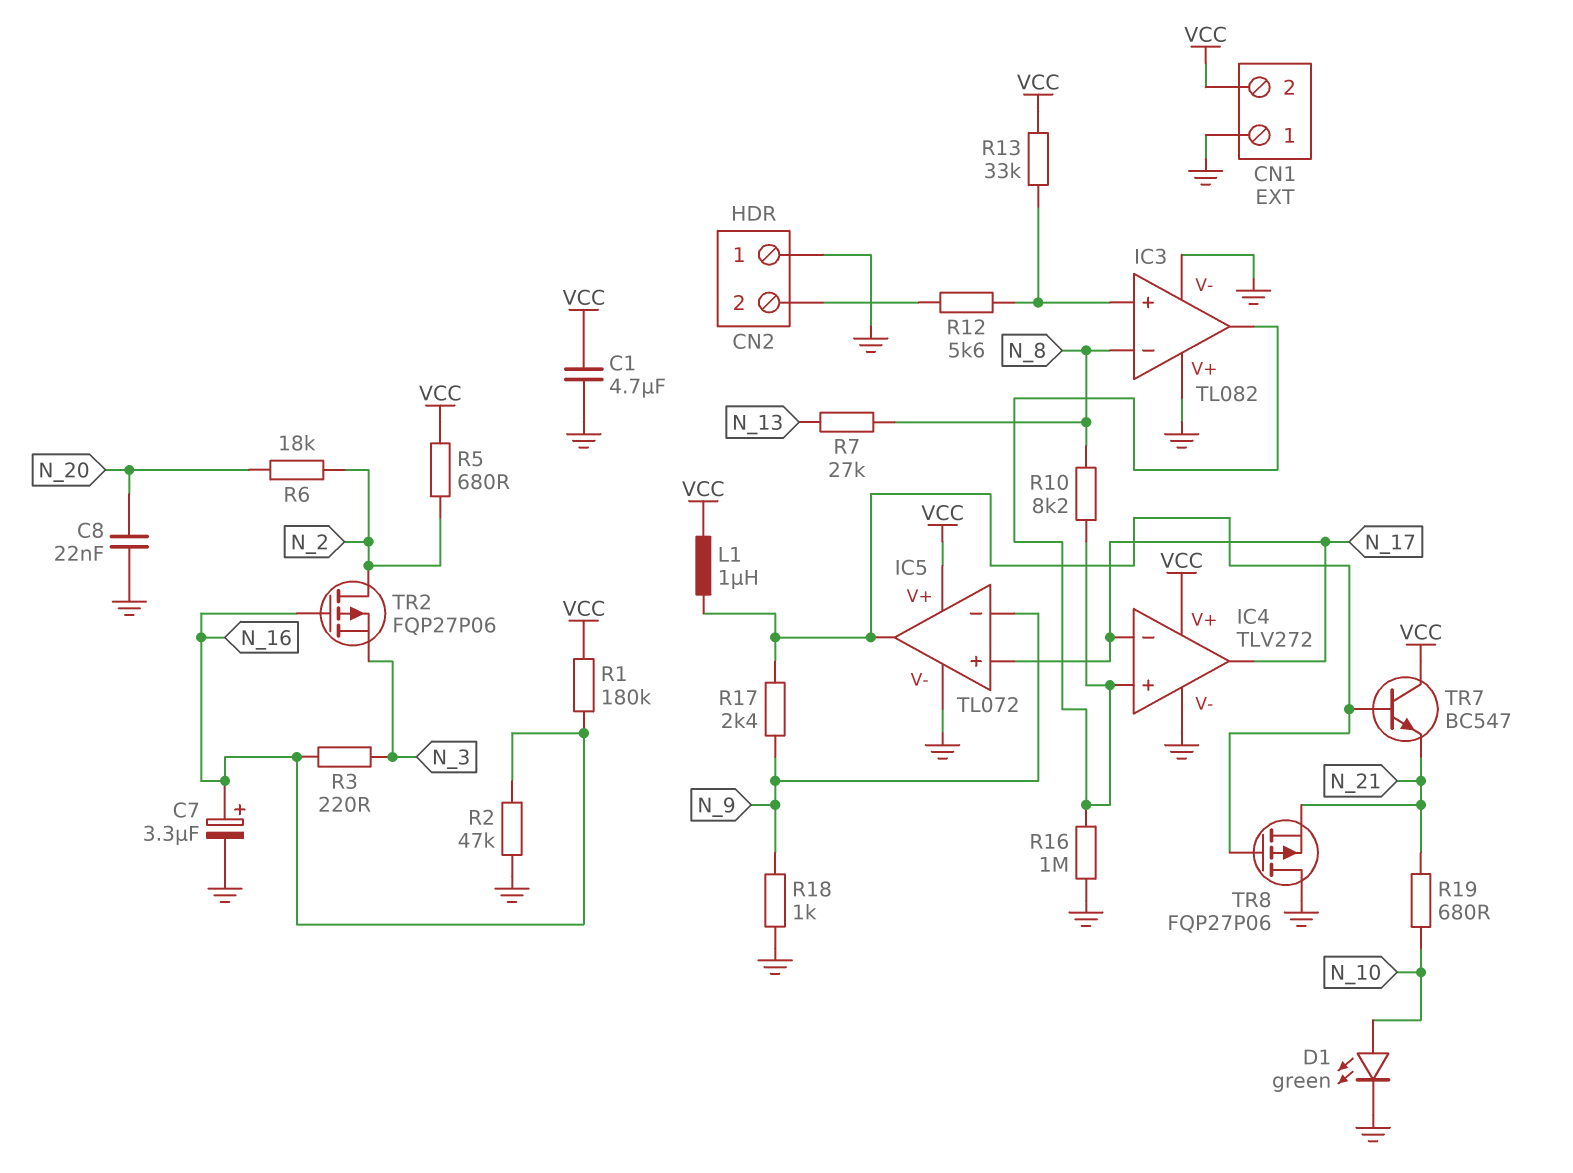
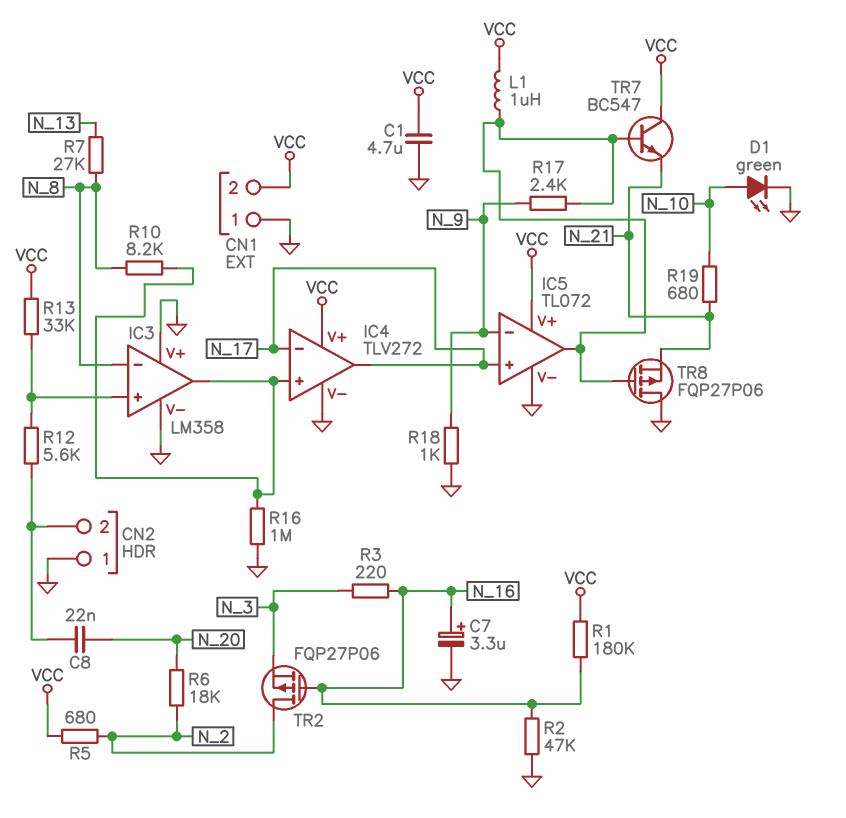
C8: 22nF (GND, N_20) -> 22nF (CN2/2, N_20)
IC3: TL082 -> LM358

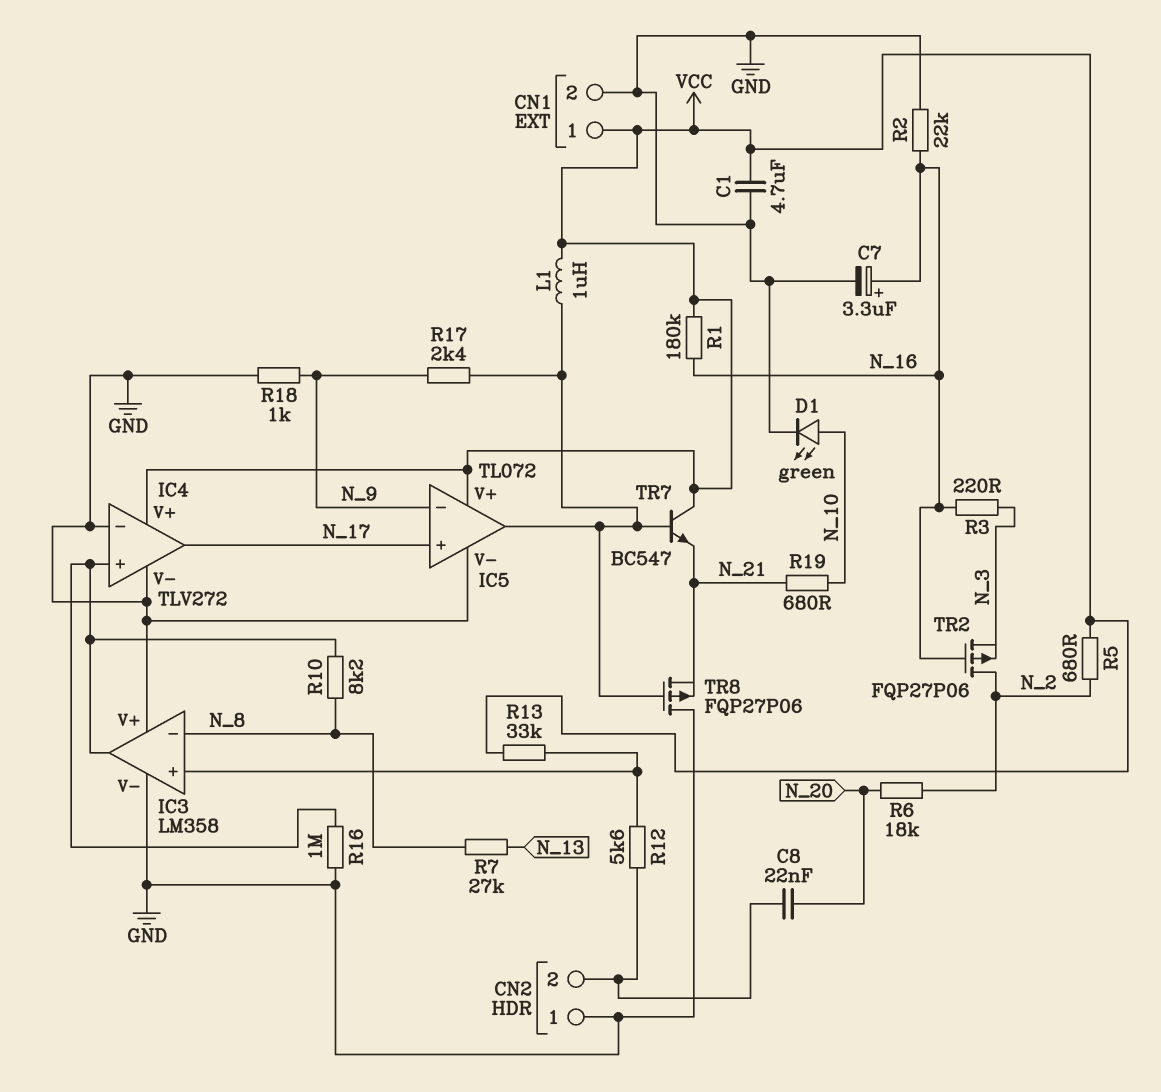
CN1 pin 1: GND -> VCC
CN1 pin 2: VCC -> GND
IC4 pin in-: N_17 -> GND
R2: 47k (GND, N_16) -> 22k (GND, N_16)

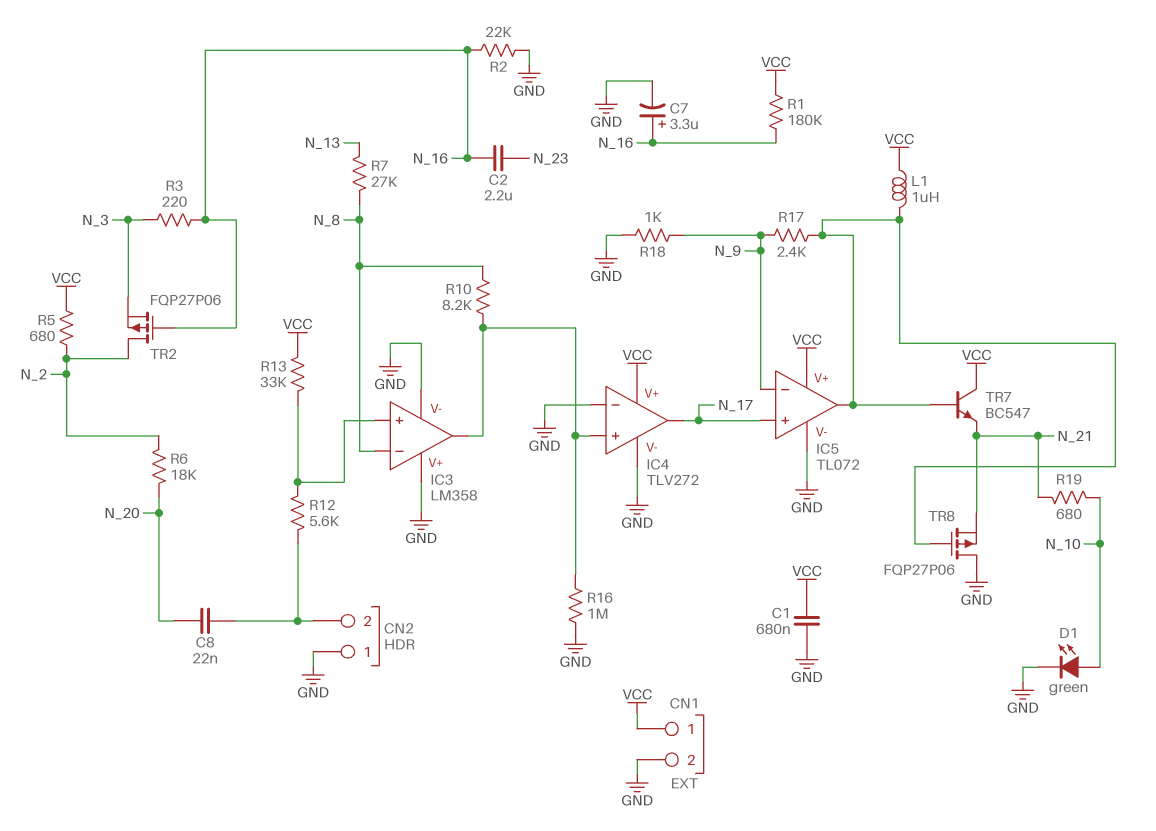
C1: 4.7uF (GND, VCC) -> 680nF (GND, VCC)
C2: none -> 2.2uF (N_16, N_23)

